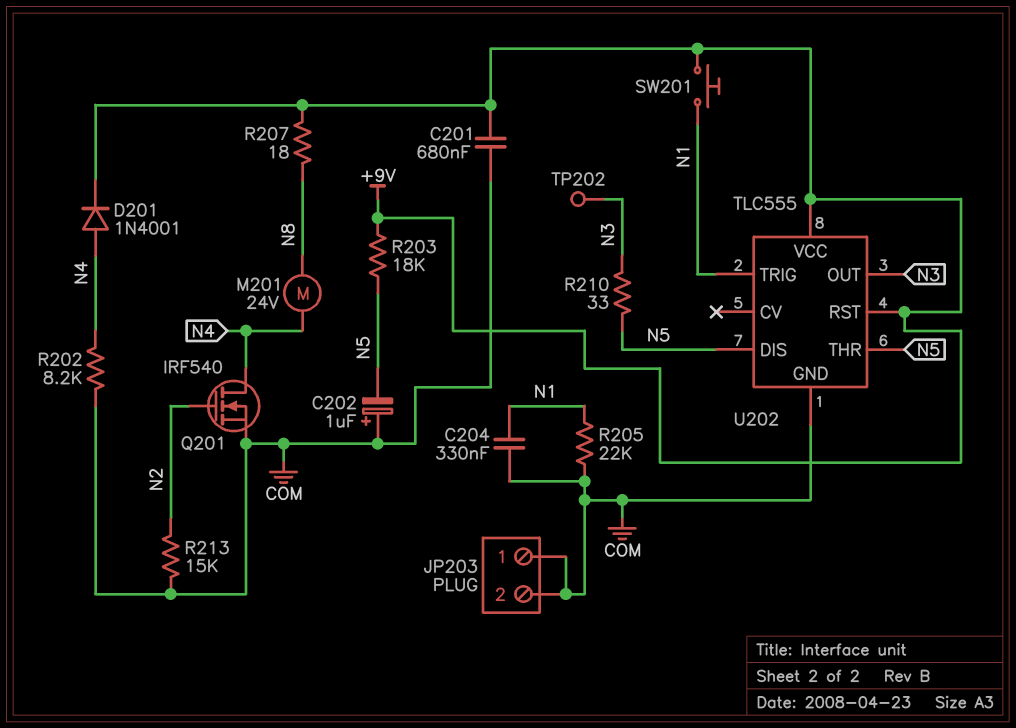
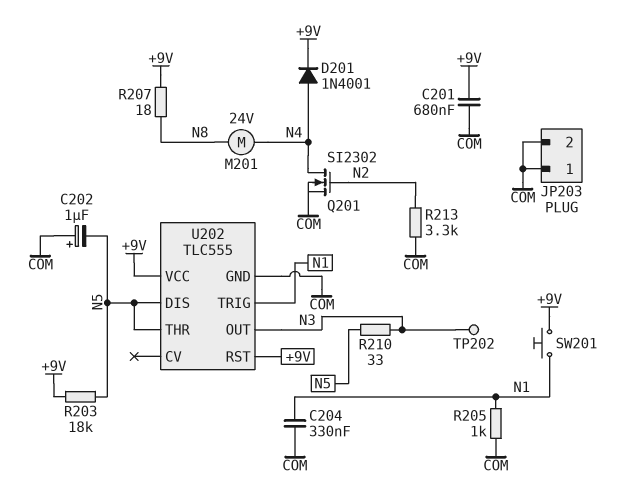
Q201: NMOS IRF540 (G N2, D N4, S COM) -> NMOS SI2302 (G N2, D N4, S COM)
R202: 8.2k (COM, N4) -> none
R205: 22k (COM, N1) -> 1k (COM, N1)
R213: 15k (COM, N2) -> 3.3k (COM, N2)

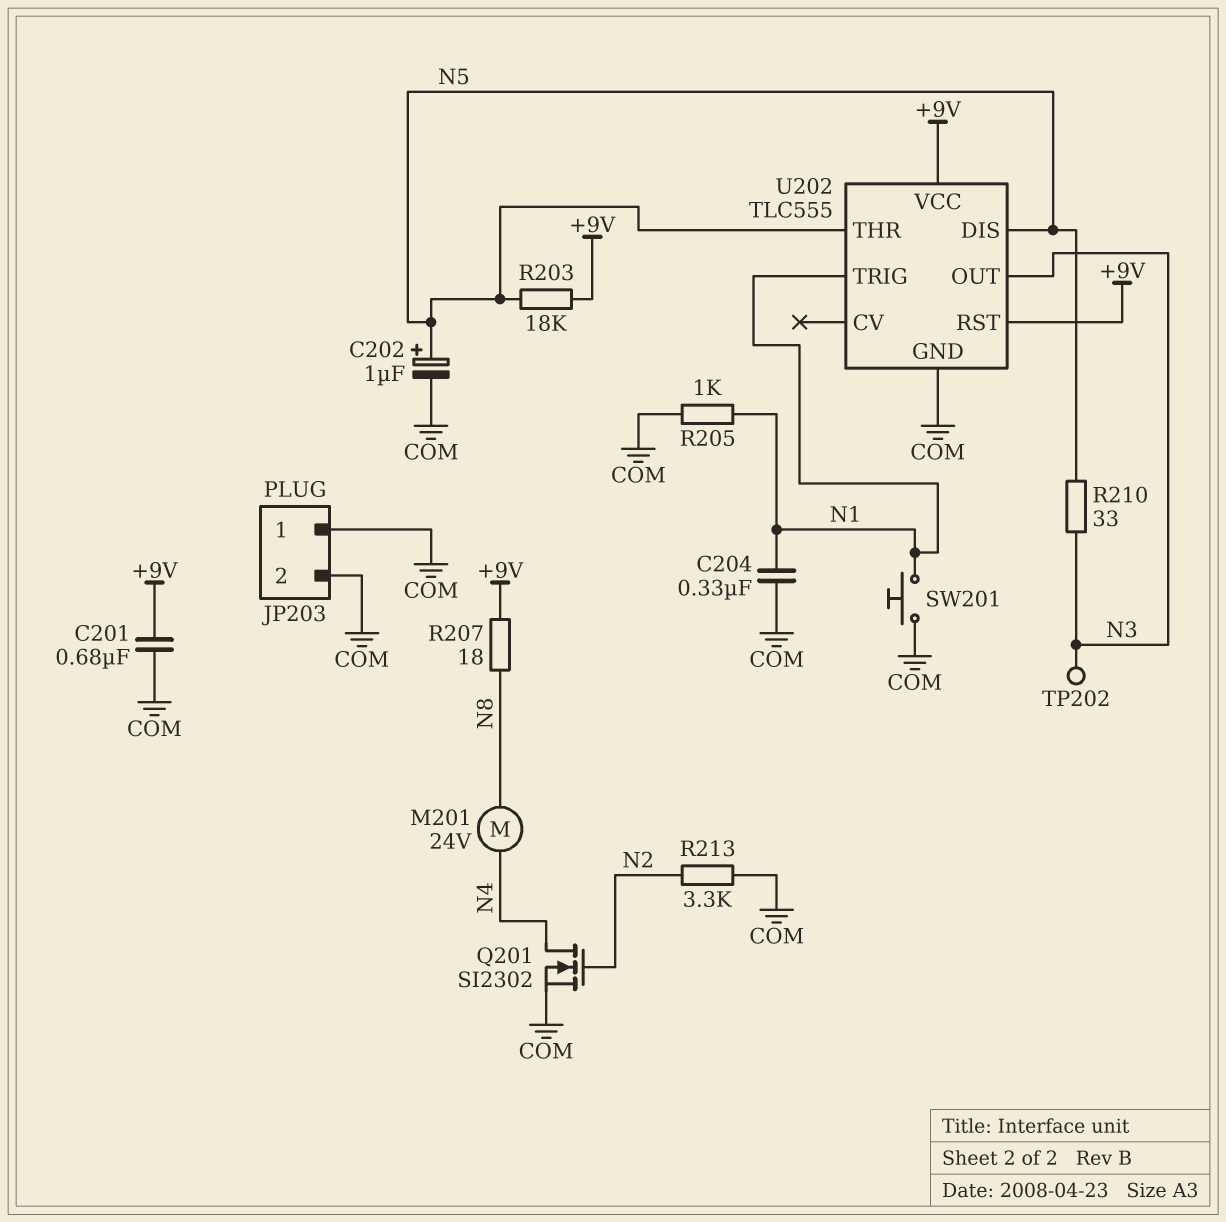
C202: 1uF (plus COM, minus N5) -> 1uF (plus N5, minus COM)
D201: diode 1N4001 (A N4, K +9V) -> none
SW201: button (+9V, N1) -> button (COM, N1)

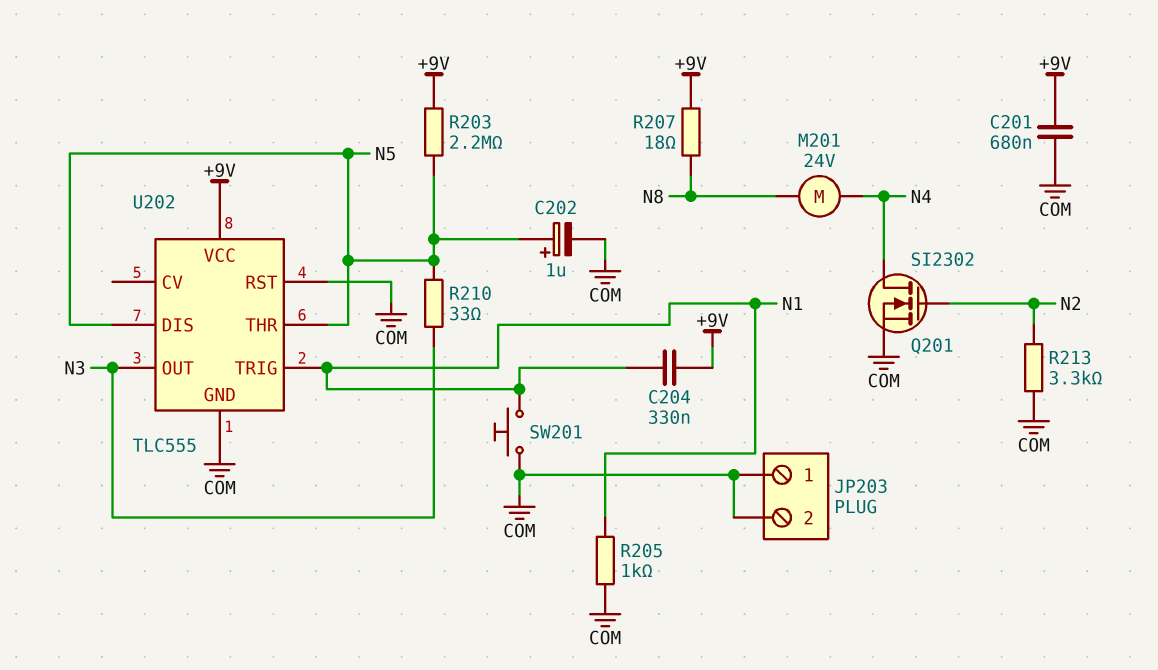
C204: 330nF (COM, N1) -> 330nF (+9V, N1)
R203: 18k (+9V, N5) -> 2.2M (+9V, N5)
TP202: test point (N3) -> none
U202 pin RST: +9V -> COM

